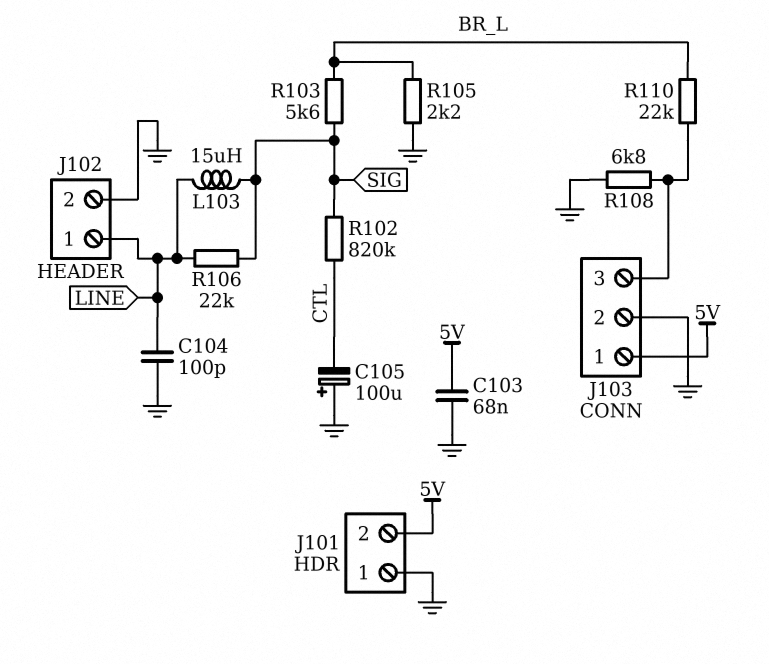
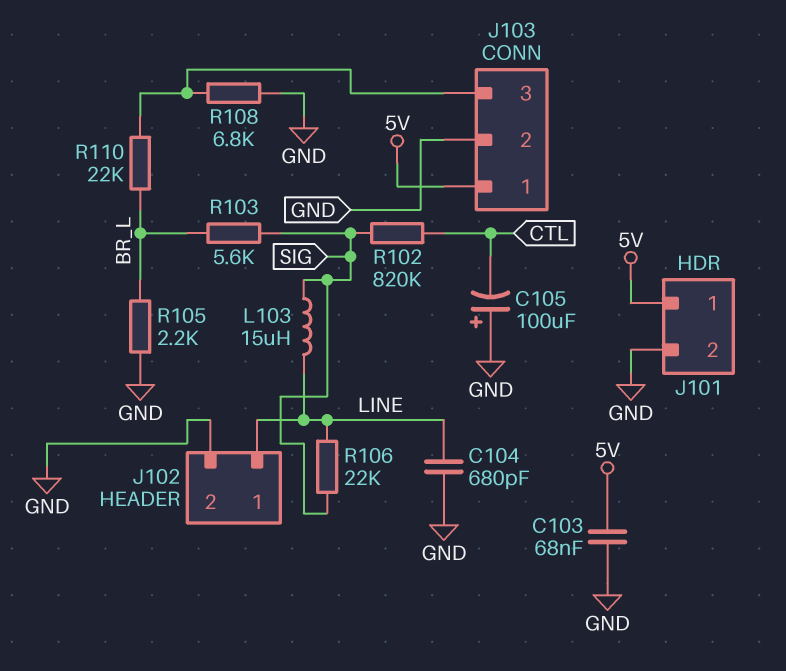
C104: 100pF (GND, LINE) -> 680pF (GND, LINE)
J101 pin 1: GND -> 5V
J101 pin 2: 5V -> GND

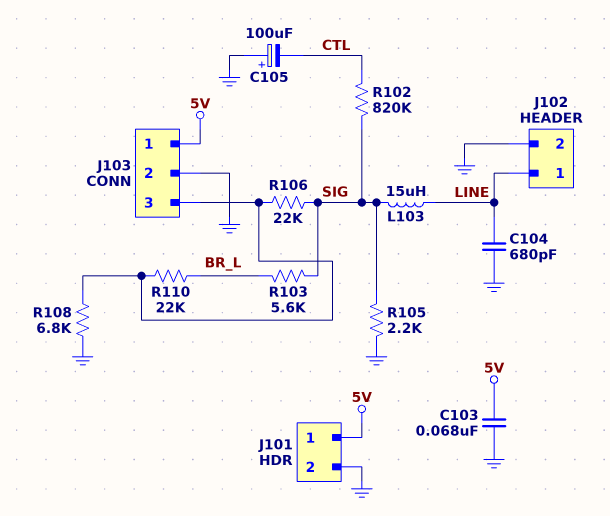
R105: 2.2k (BR_L, GND) -> 2.2k (GND, SIG)
R106: 22k (LINE, SIG) -> 22k (J103/3, SIG)

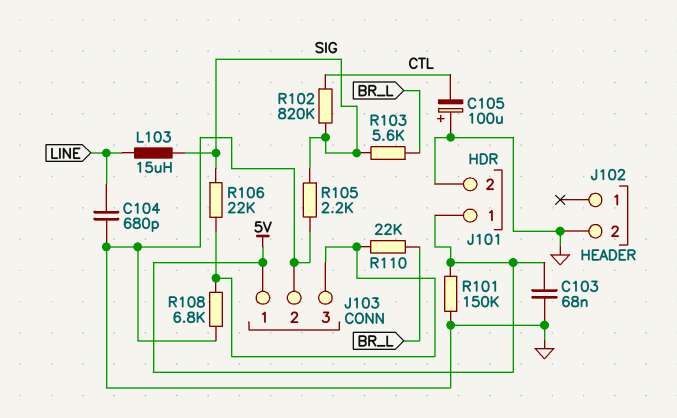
J102 pin 1: LINE -> none
R101: none -> 150k (5V, GND)

